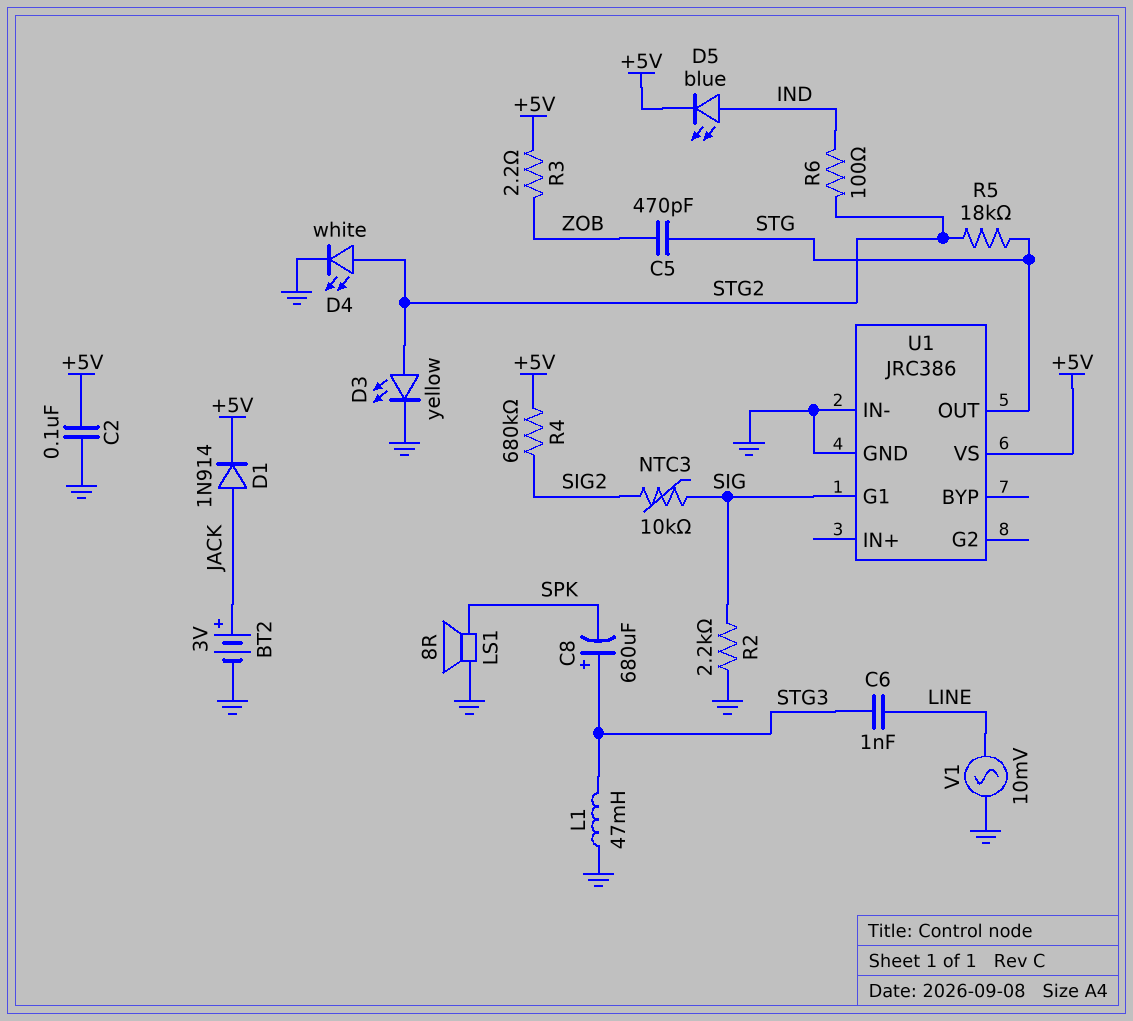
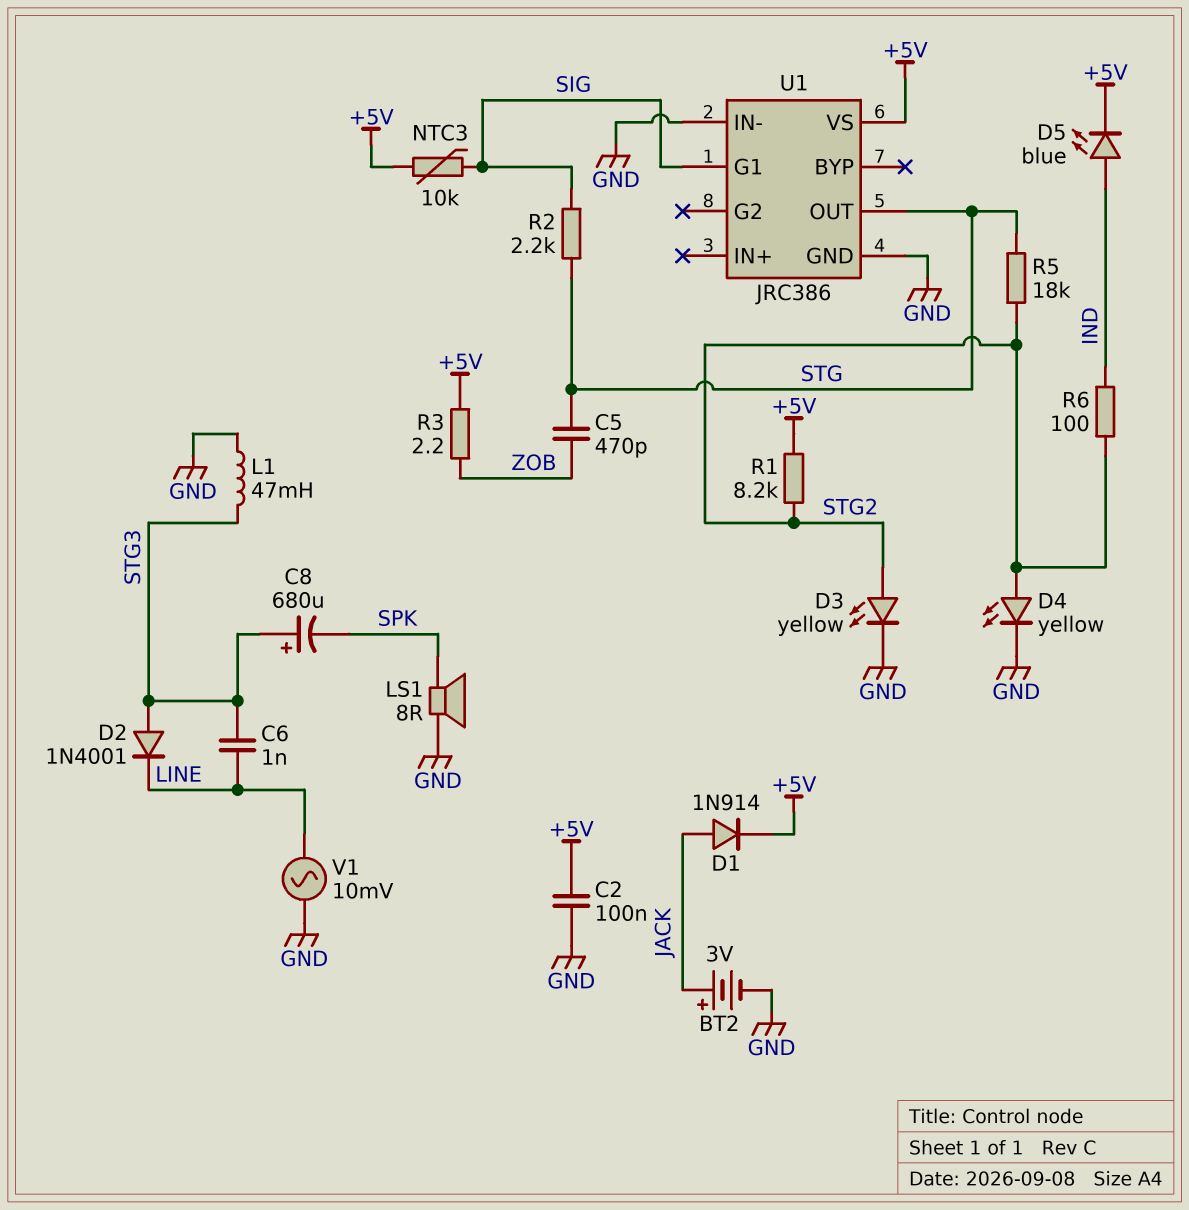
D2: none -> diode 1N4001 (A STG3, K LINE)
D4: LED white (A STG2, K GND) -> LED yellow (A STG2, K GND)
NTC3: 10k (SIG, SIG2) -> 10k (+5V, SIG)
R1: none -> 8.2k (+5V, STG2)
R2: 2.2k (GND, SIG) -> 2.2k (SIG, STG)
R4: 680k (+5V, SIG2) -> none

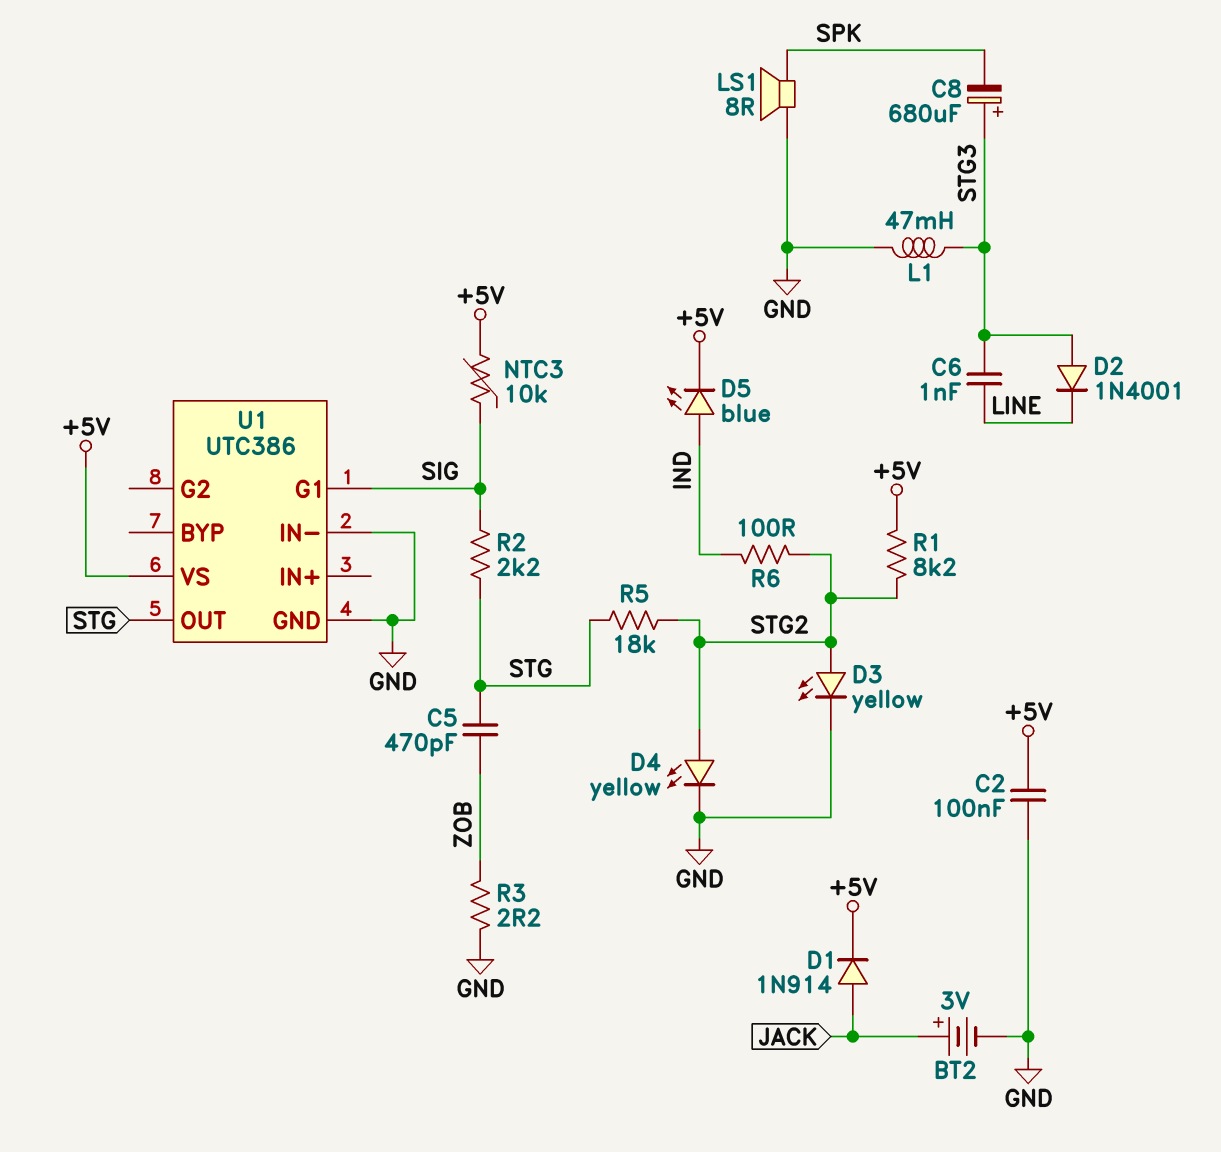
R3: 2.2 (+5V, ZOB) -> 2.2 (GND, ZOB)
U1: JRC386 -> UTC386
V1: AC 10mV (GND, LINE) -> none

